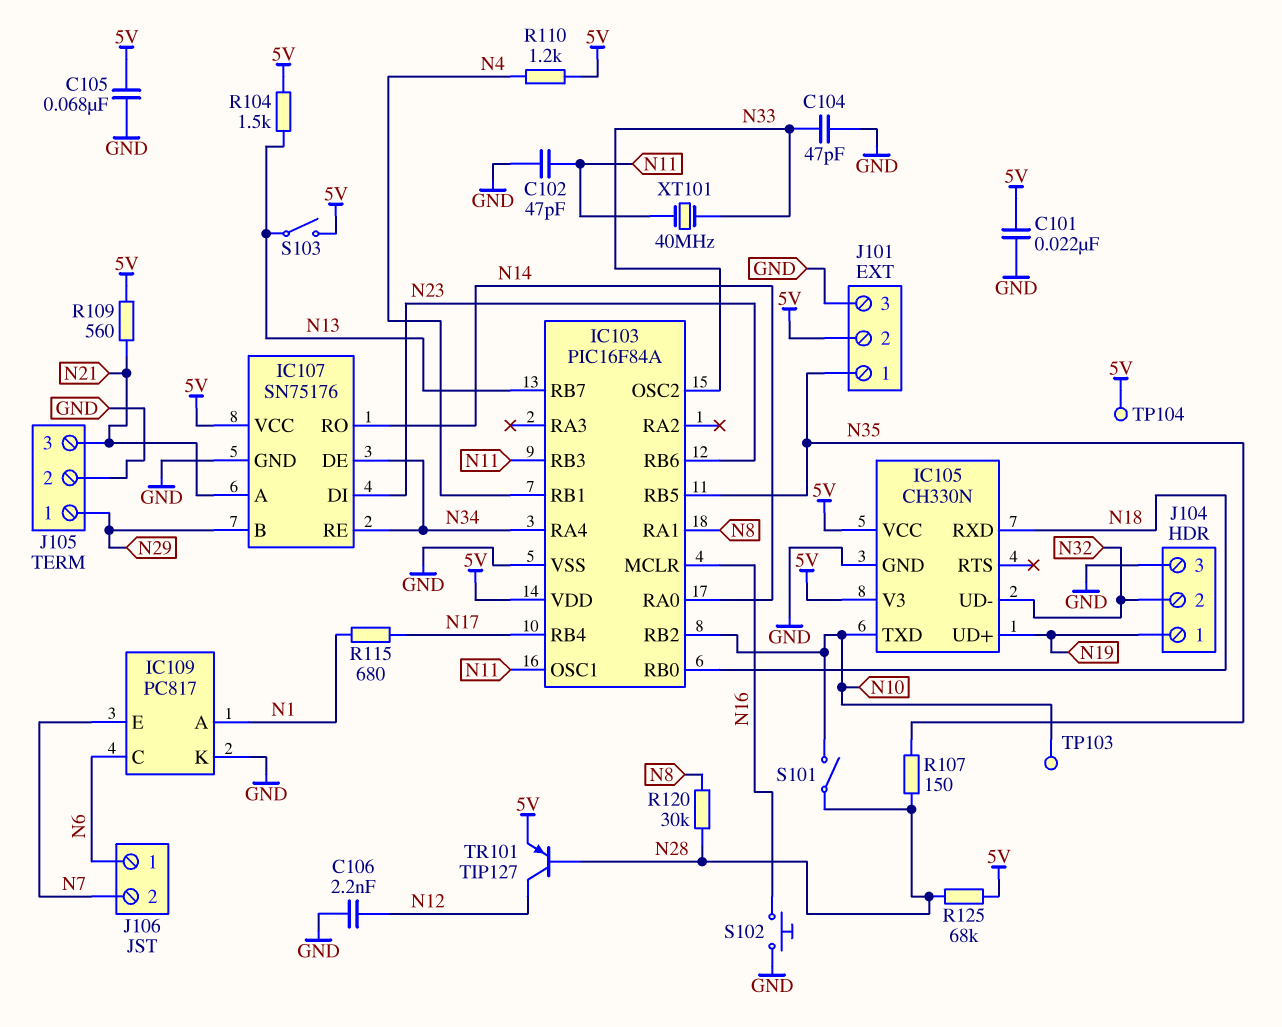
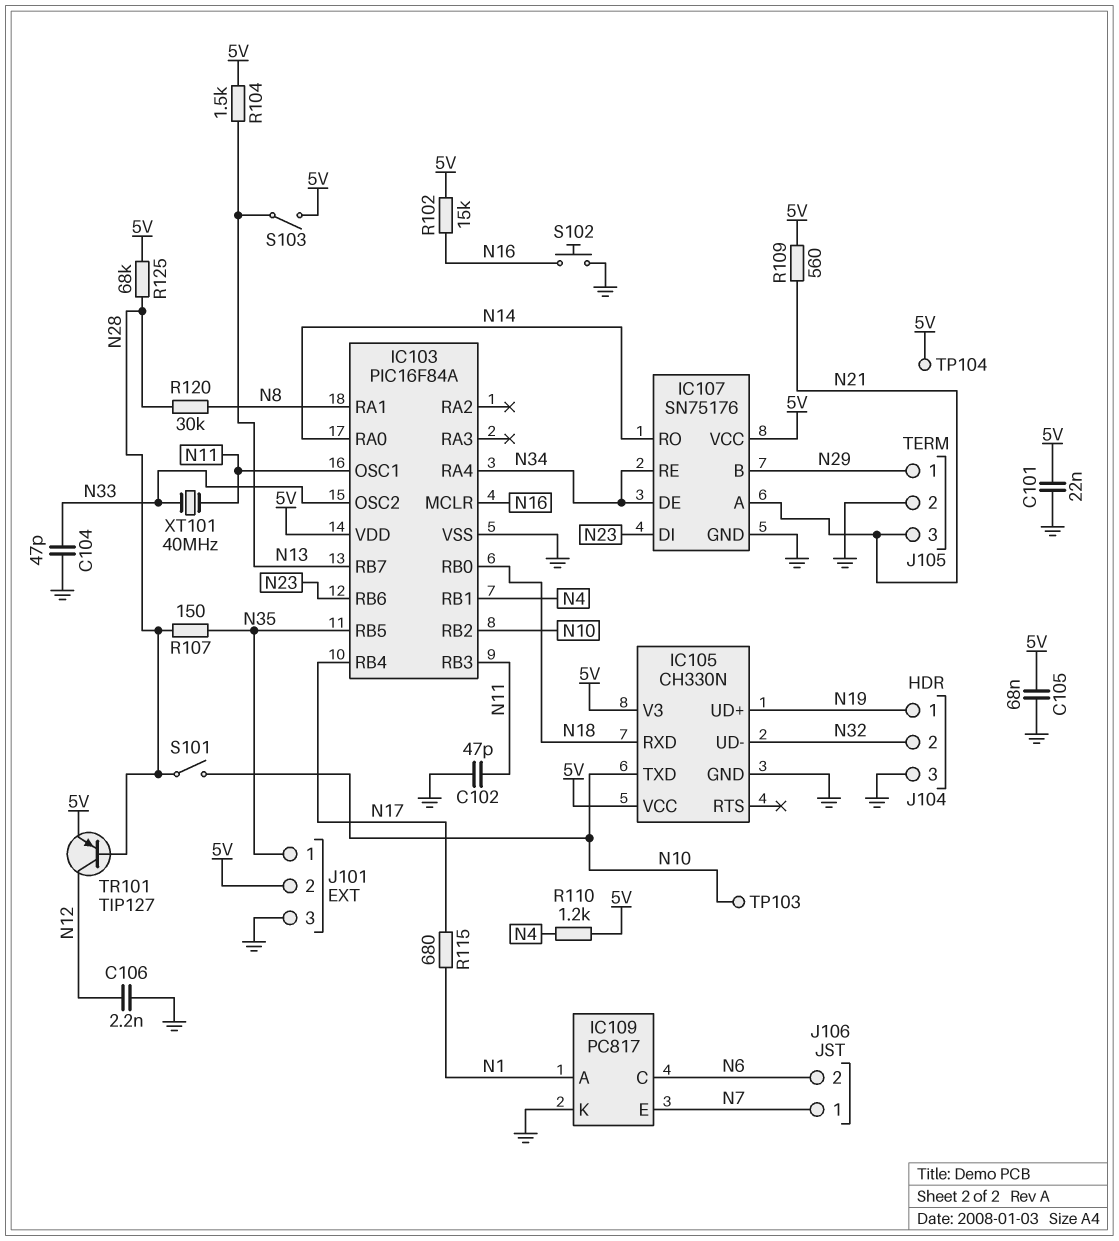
J106 pin 1: N6 -> N7
J106 pin 2: N7 -> N6
R102: none -> 15k (5V, N16)

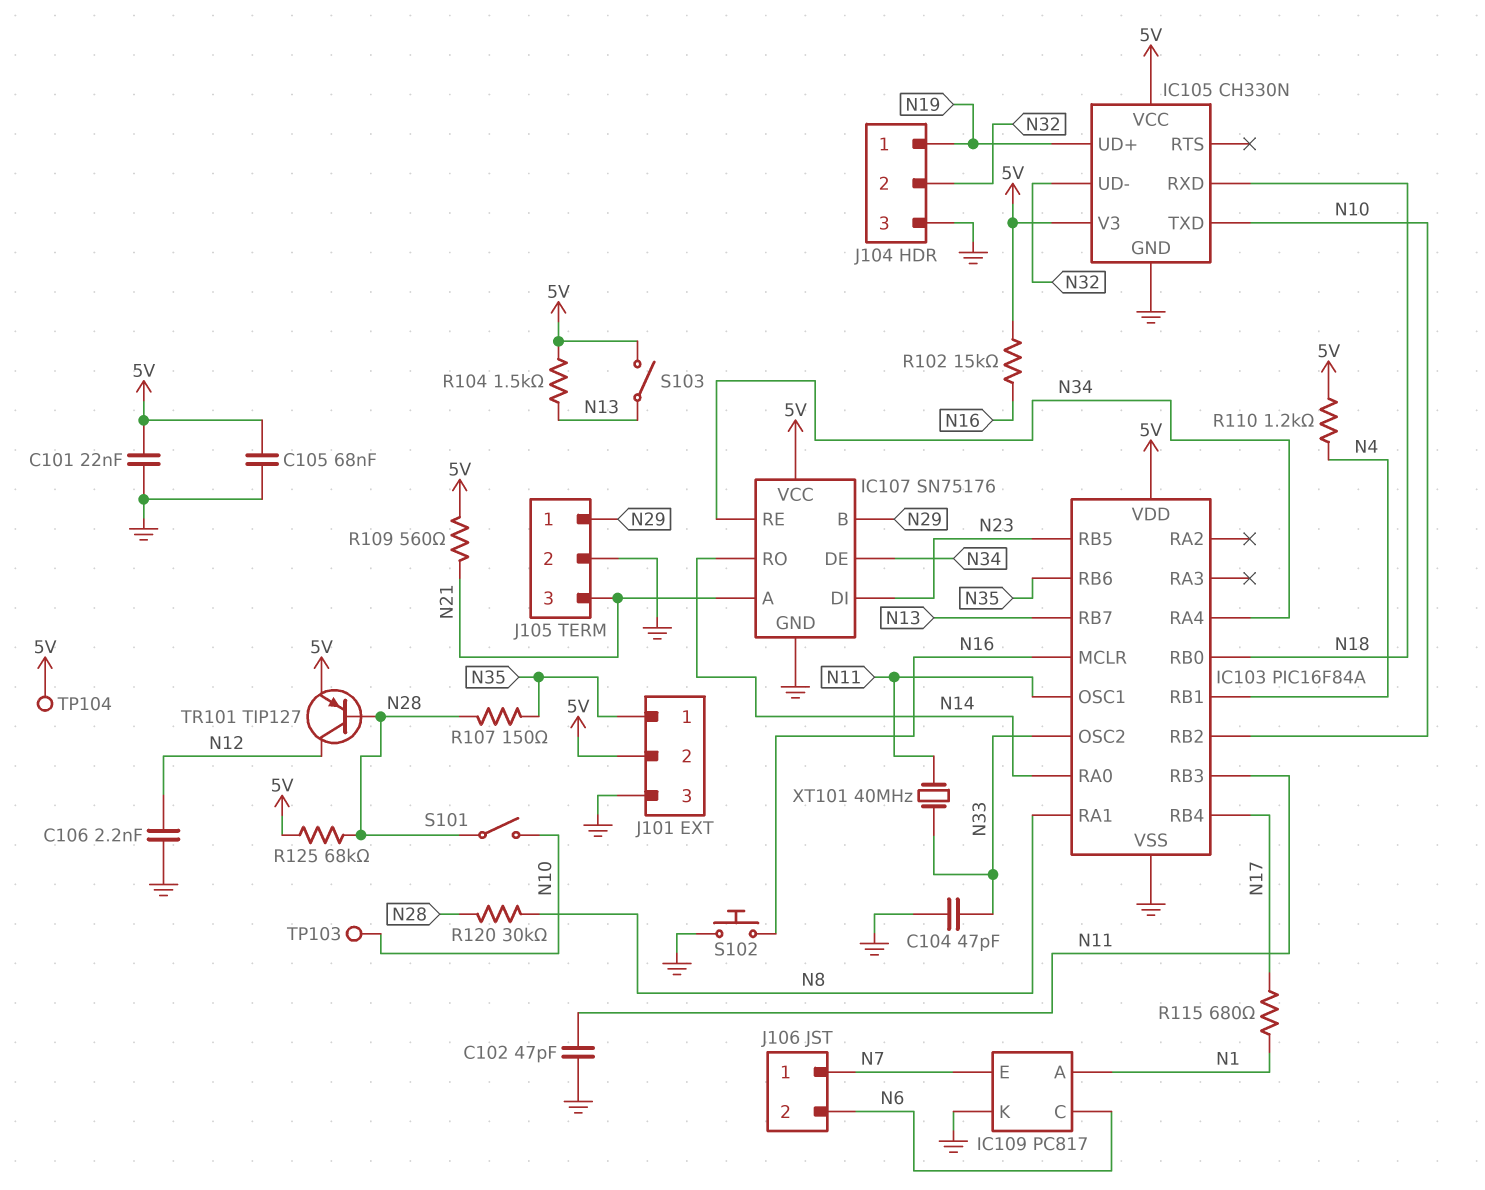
IC103 pin RB5: N35 -> N23
IC103 pin RB6: N23 -> N35

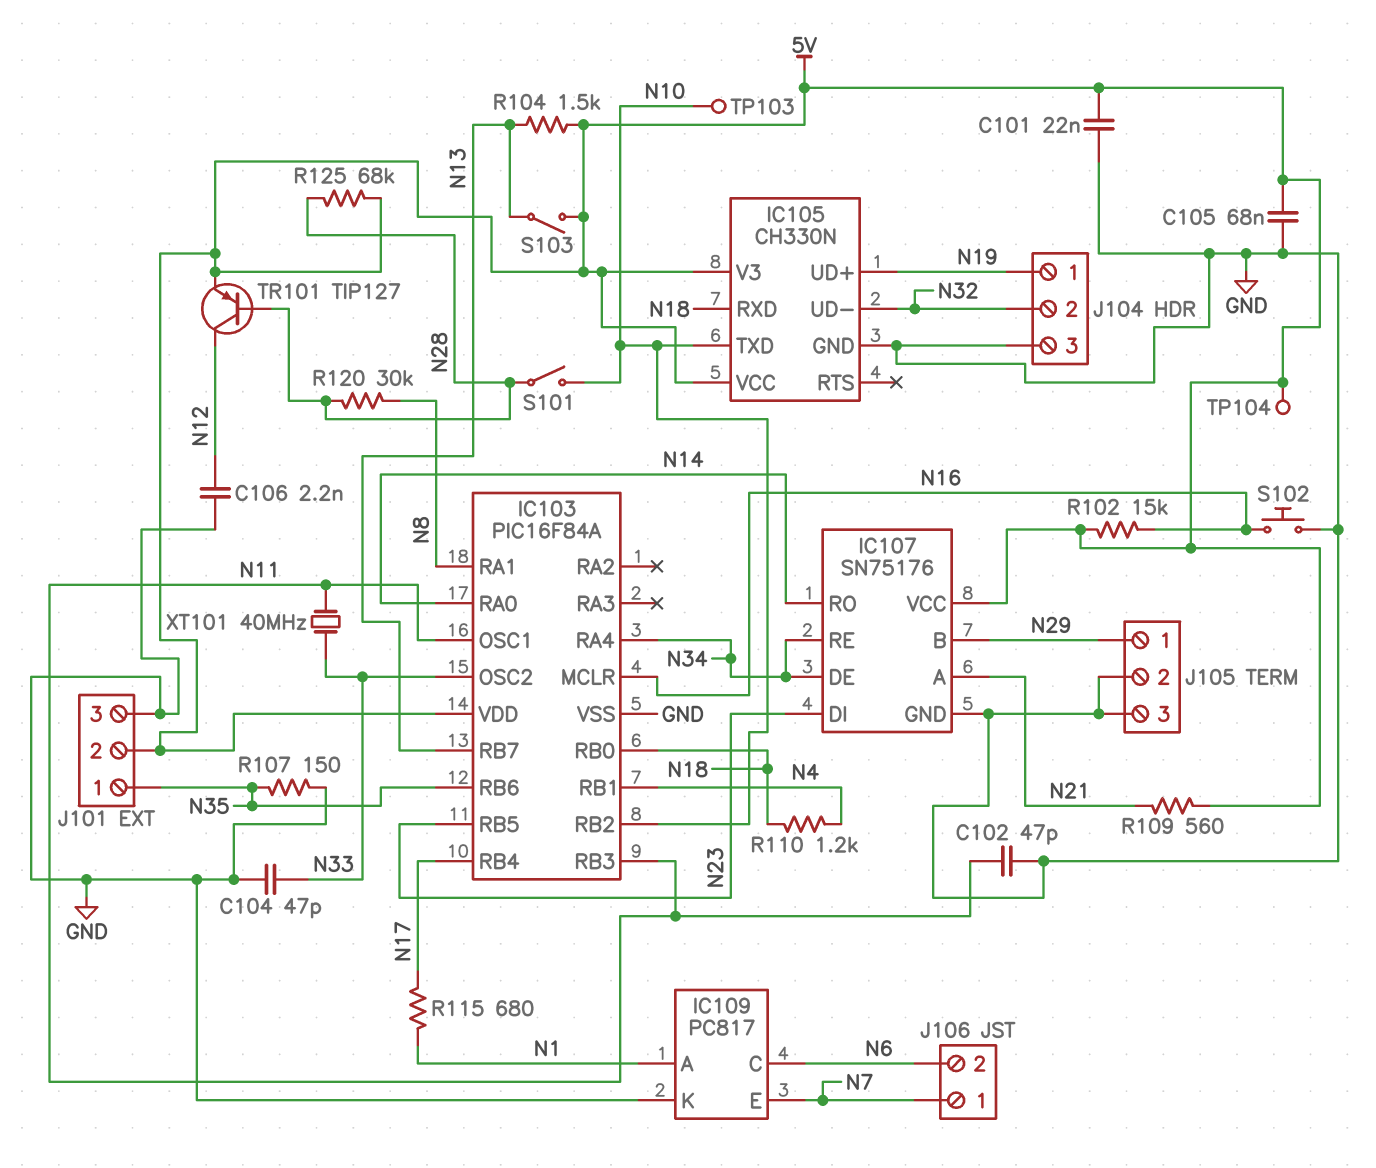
J105 pin 3: N21 -> GND
R107: 150 (N28, N35) -> 150 (GND, N35)
R110: 1.2k (5V, N4) -> 1.2k (N4, N18)

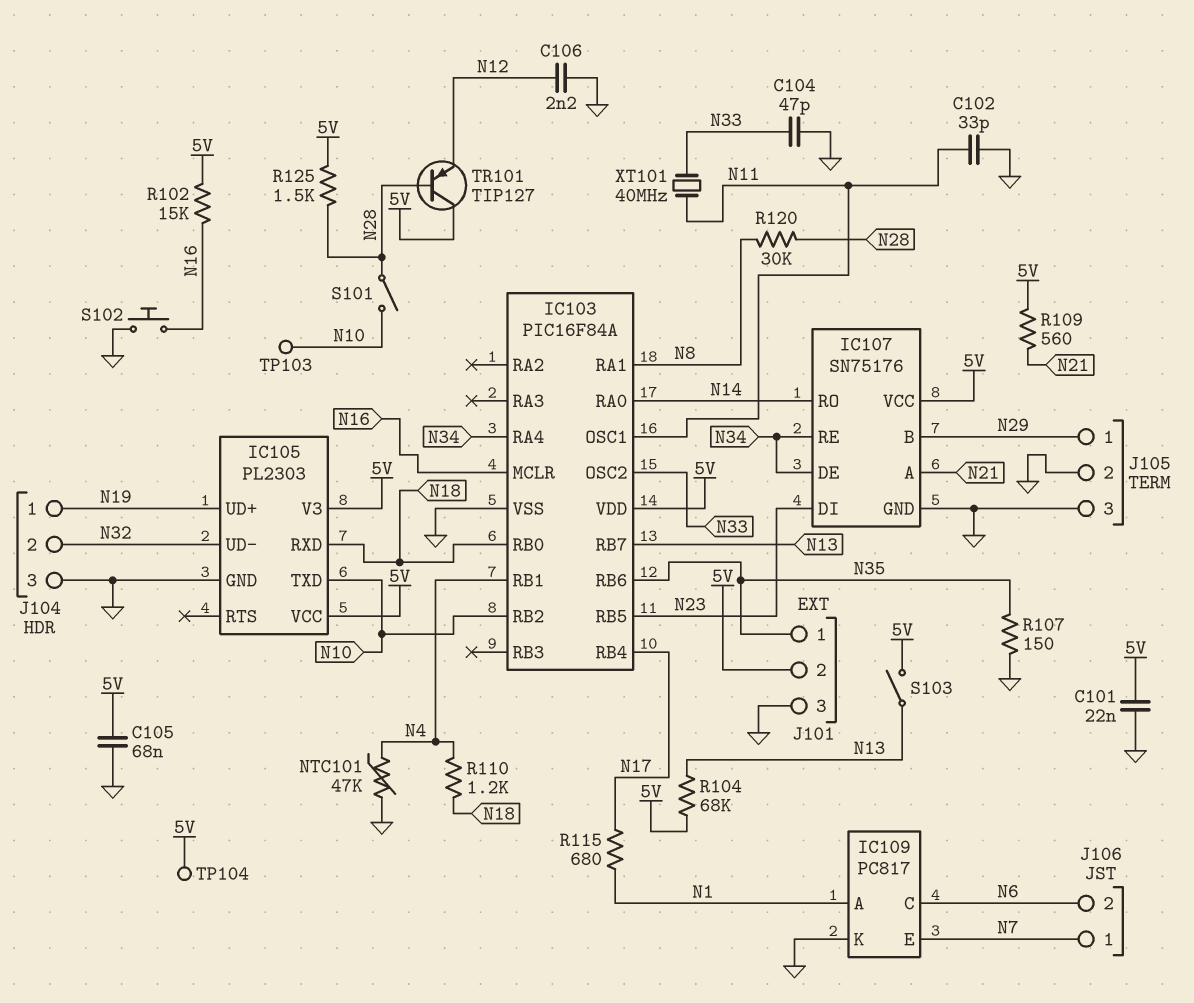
C102: 47pF (GND, N11) -> 33pF (GND, N11)
IC103 pin RB3: N11 -> none
IC105: CH330N -> PL2303
NTC101: none -> 47k (GND, N4)
R104: 1.5k (5V, N13) -> 68k (5V, N13)
R125: 68k (5V, N28) -> 1.5k (5V, N28)
TR101: PNP TIP127 (B N28, C N12, E 5V) -> PNP TIP127 (B N28, C 5V, E N12)

